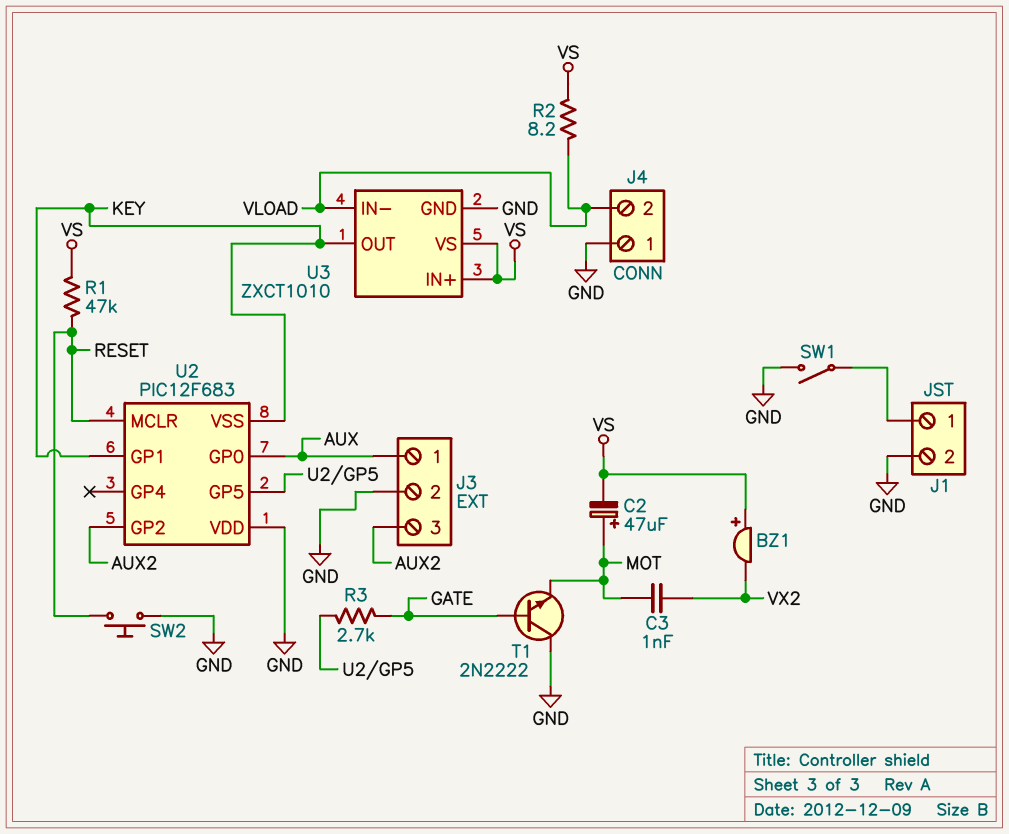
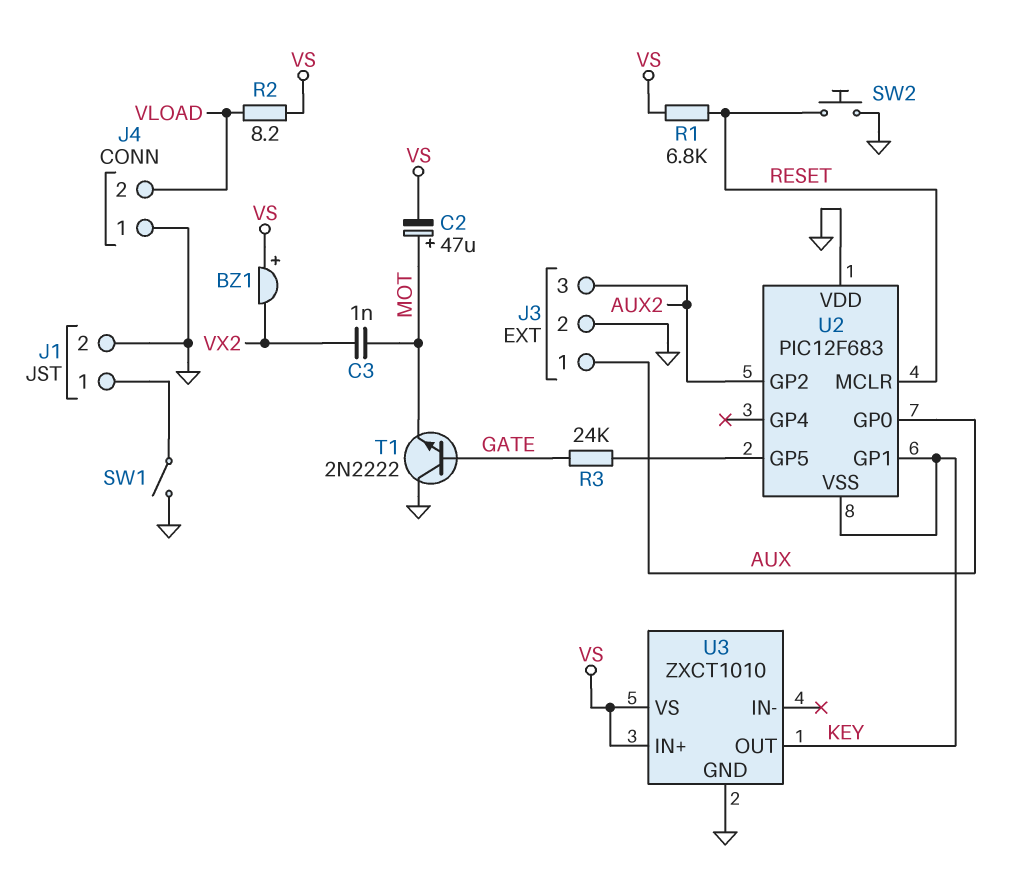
R1: 47k (RESET, VS) -> 6.8k (RESET, VS)
R3: 2.7k (GATE, U2/GP5) -> 24k (GATE, U2/GP5)
U3 pin IN-: VLOAD -> none

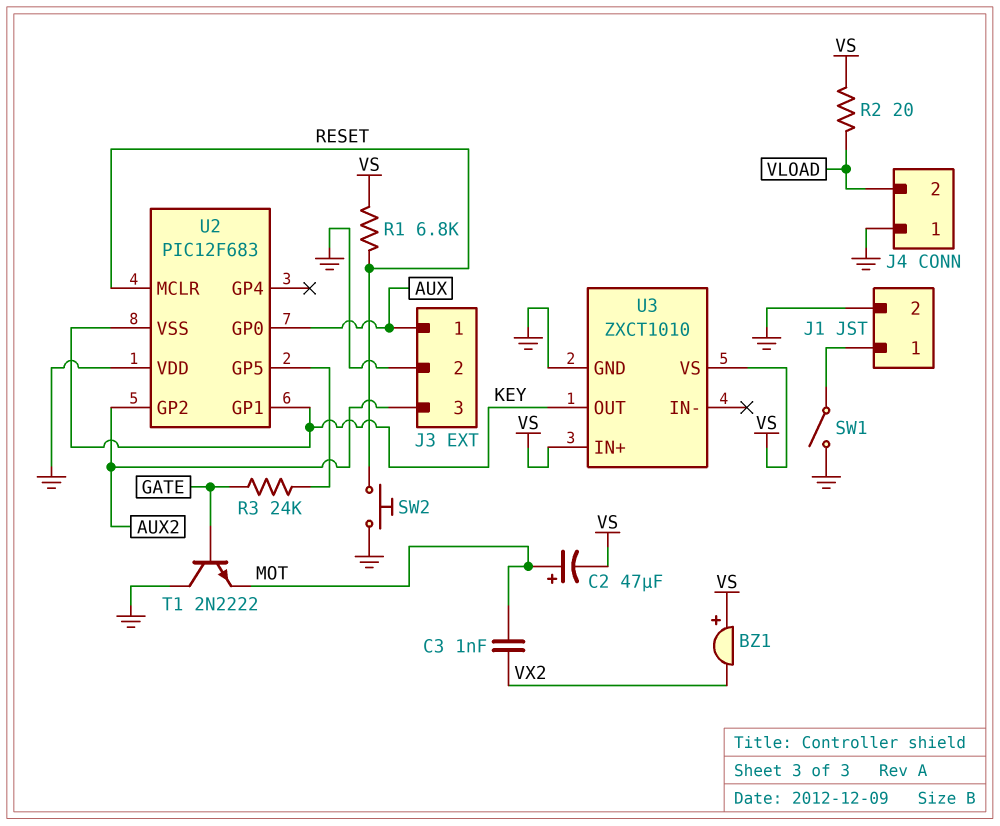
R2: 8.2 (VLOAD, VS) -> 20 (VLOAD, VS)

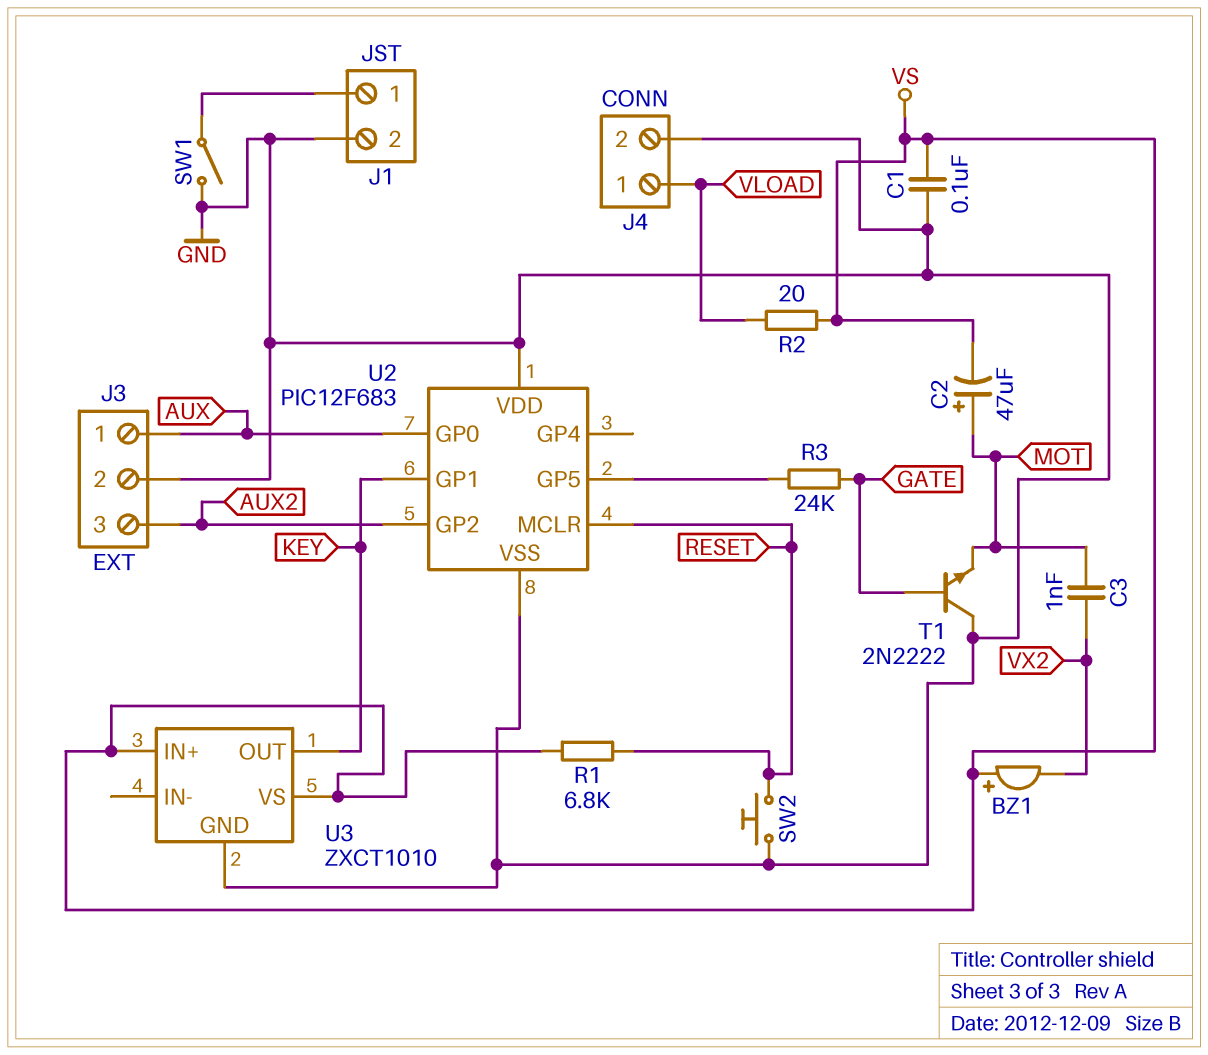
C1: none -> 100nF (GND, VS)
J4 pin 1: GND -> VLOAD
J4 pin 2: VLOAD -> GND
U2 pin VSS: KEY -> GND

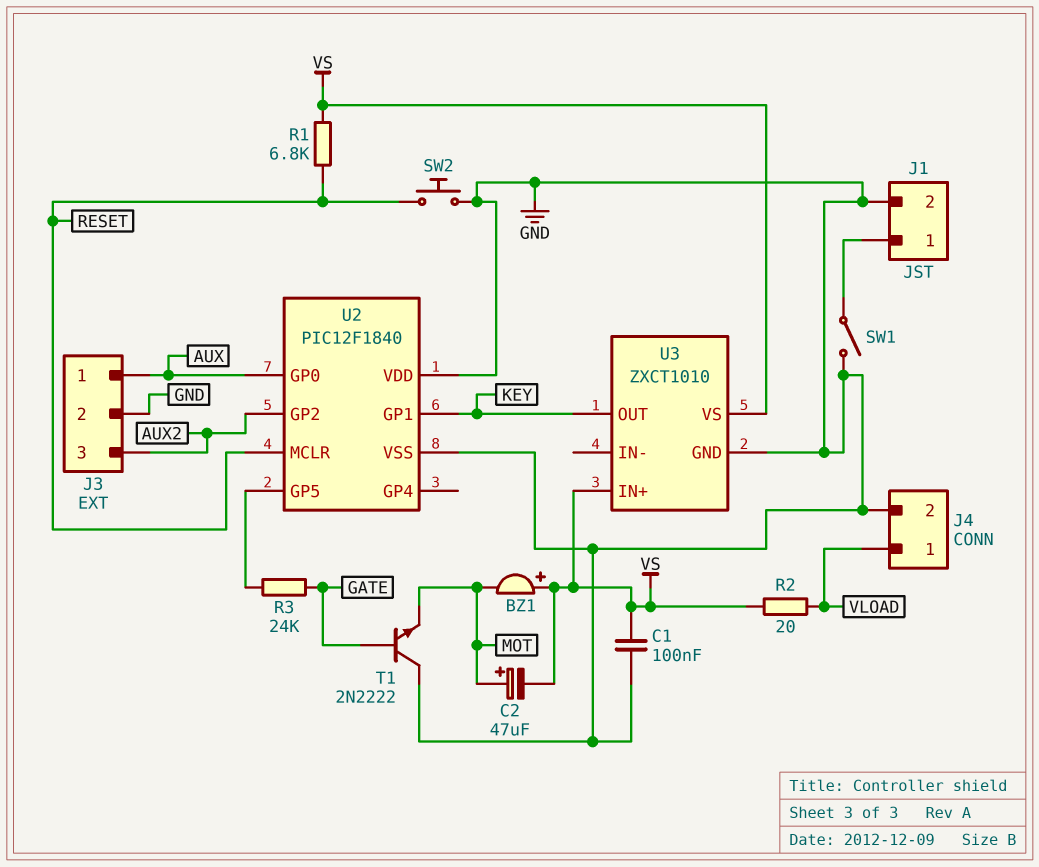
BZ1: buzzer (plus VS, minus VX2) -> buzzer (plus VS, minus MOT)
C3: 1nF (MOT, VX2) -> none
U2: PIC12F683 -> PIC12F1840

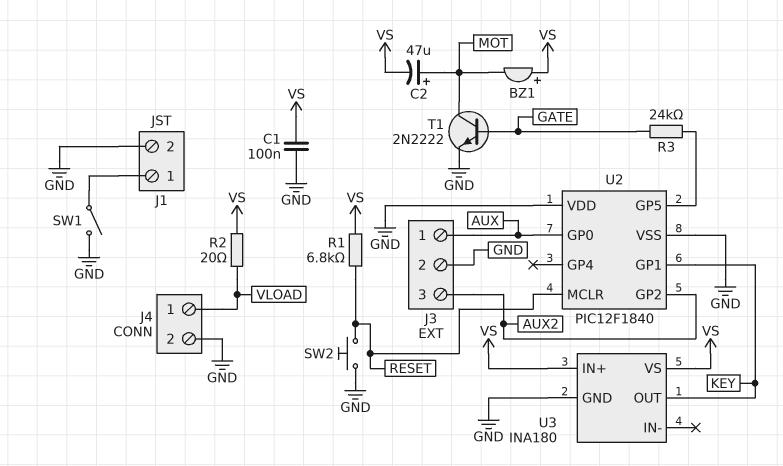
T1: NPN 2N2222 (B GATE, C GND, E MOT) -> NPN 2N2222 (B GATE, C MOT, E GND)
U3: ZXCT1010 -> INA180

